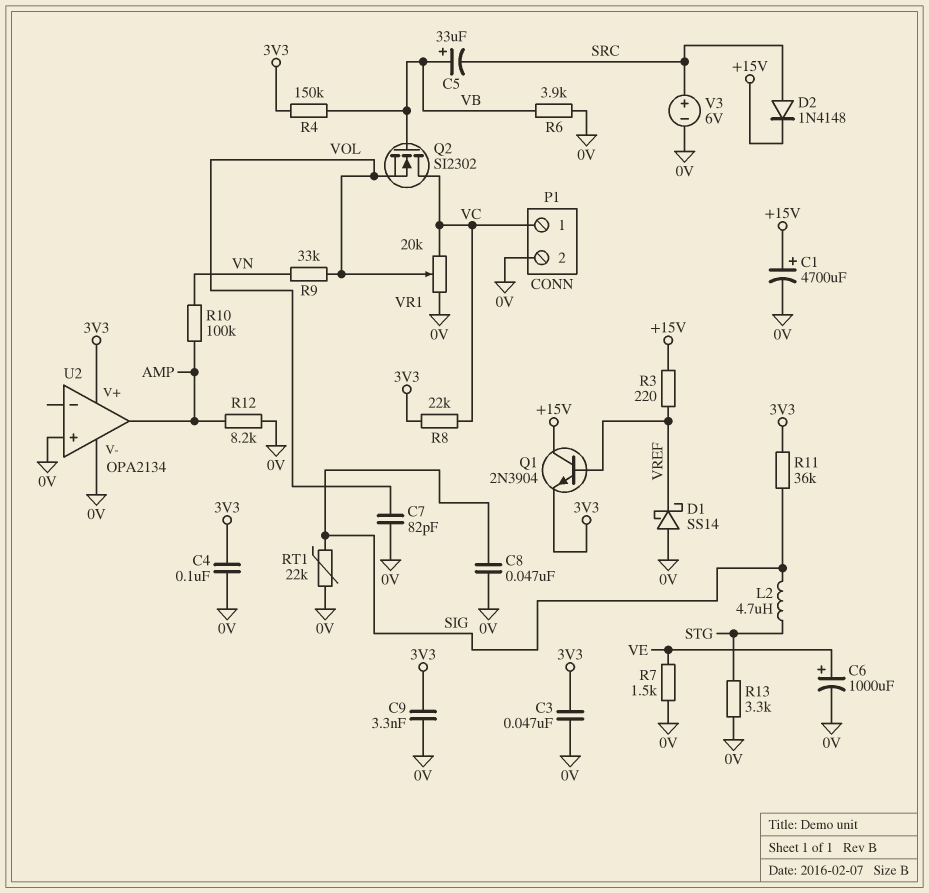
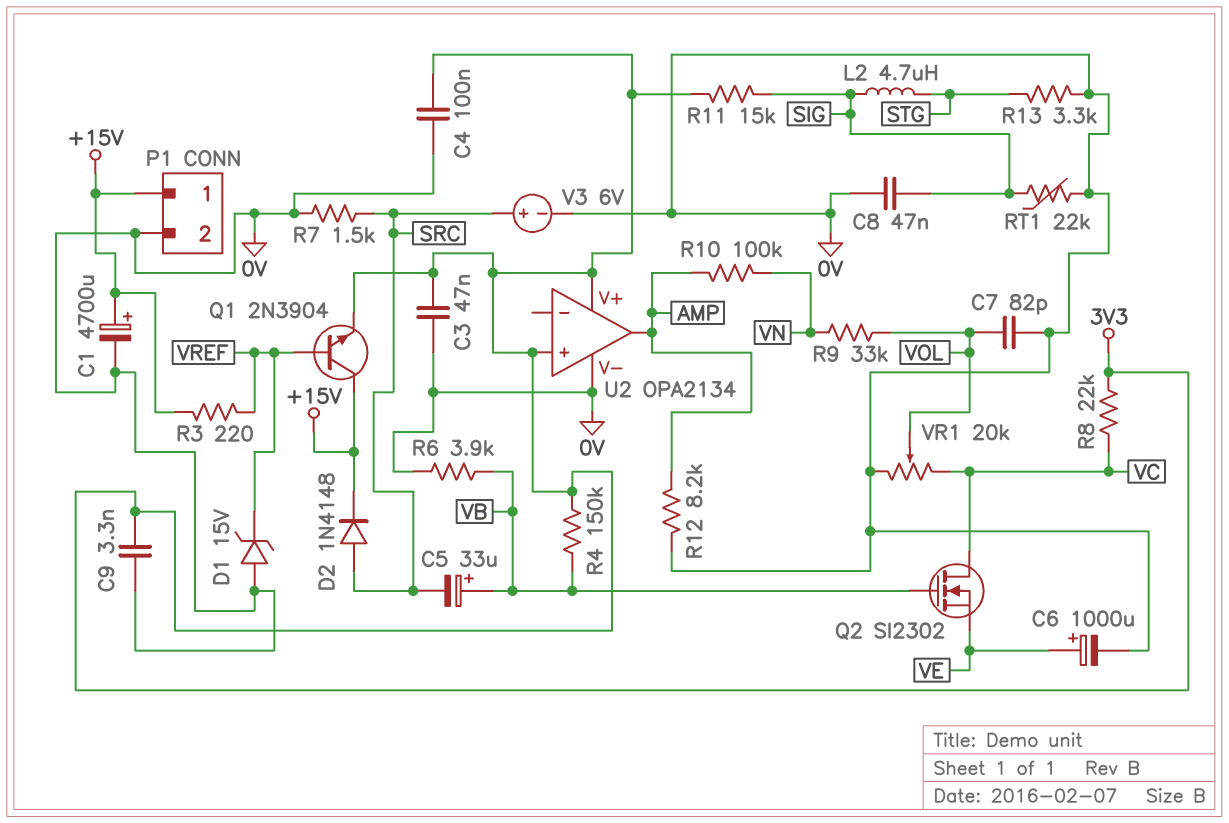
D1: schottky SS14 (A 0V, K VREF) -> zener 15V (A 0V, K VREF)
P1 pin 1: VC -> +15V
Q2: NMOS SI2302 (G VB, D VC, S VOL) -> NMOS SI2302 (G VB, D VC, S VE)
R7: 1.5k (0V, VE) -> 1.5k (0V, SRC)
R11: 36k (3V3, SIG) -> 15k (3V3, SIG)
U2 pin in+: 0V -> 3V3

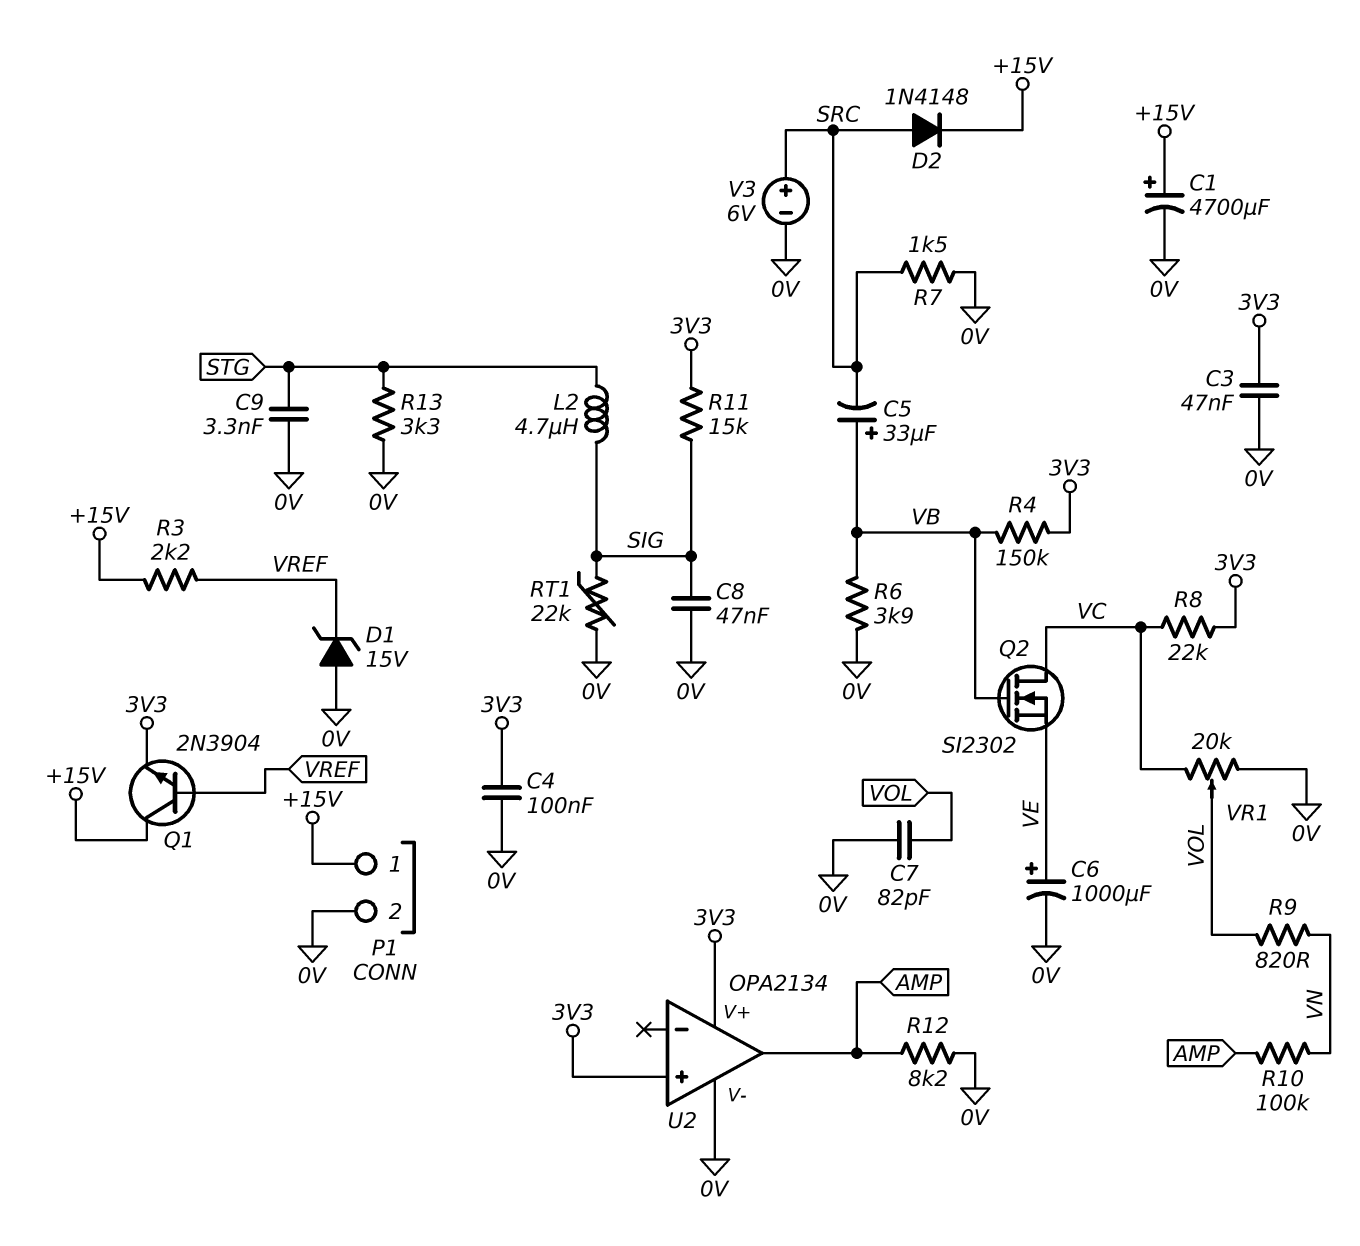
C9: 3.3nF (0V, 3V3) -> 3.3nF (0V, STG)
R3: 220 (+15V, VREF) -> 2.2k (+15V, VREF)
R9: 33k (VN, VOL) -> 820 (VN, VOL)

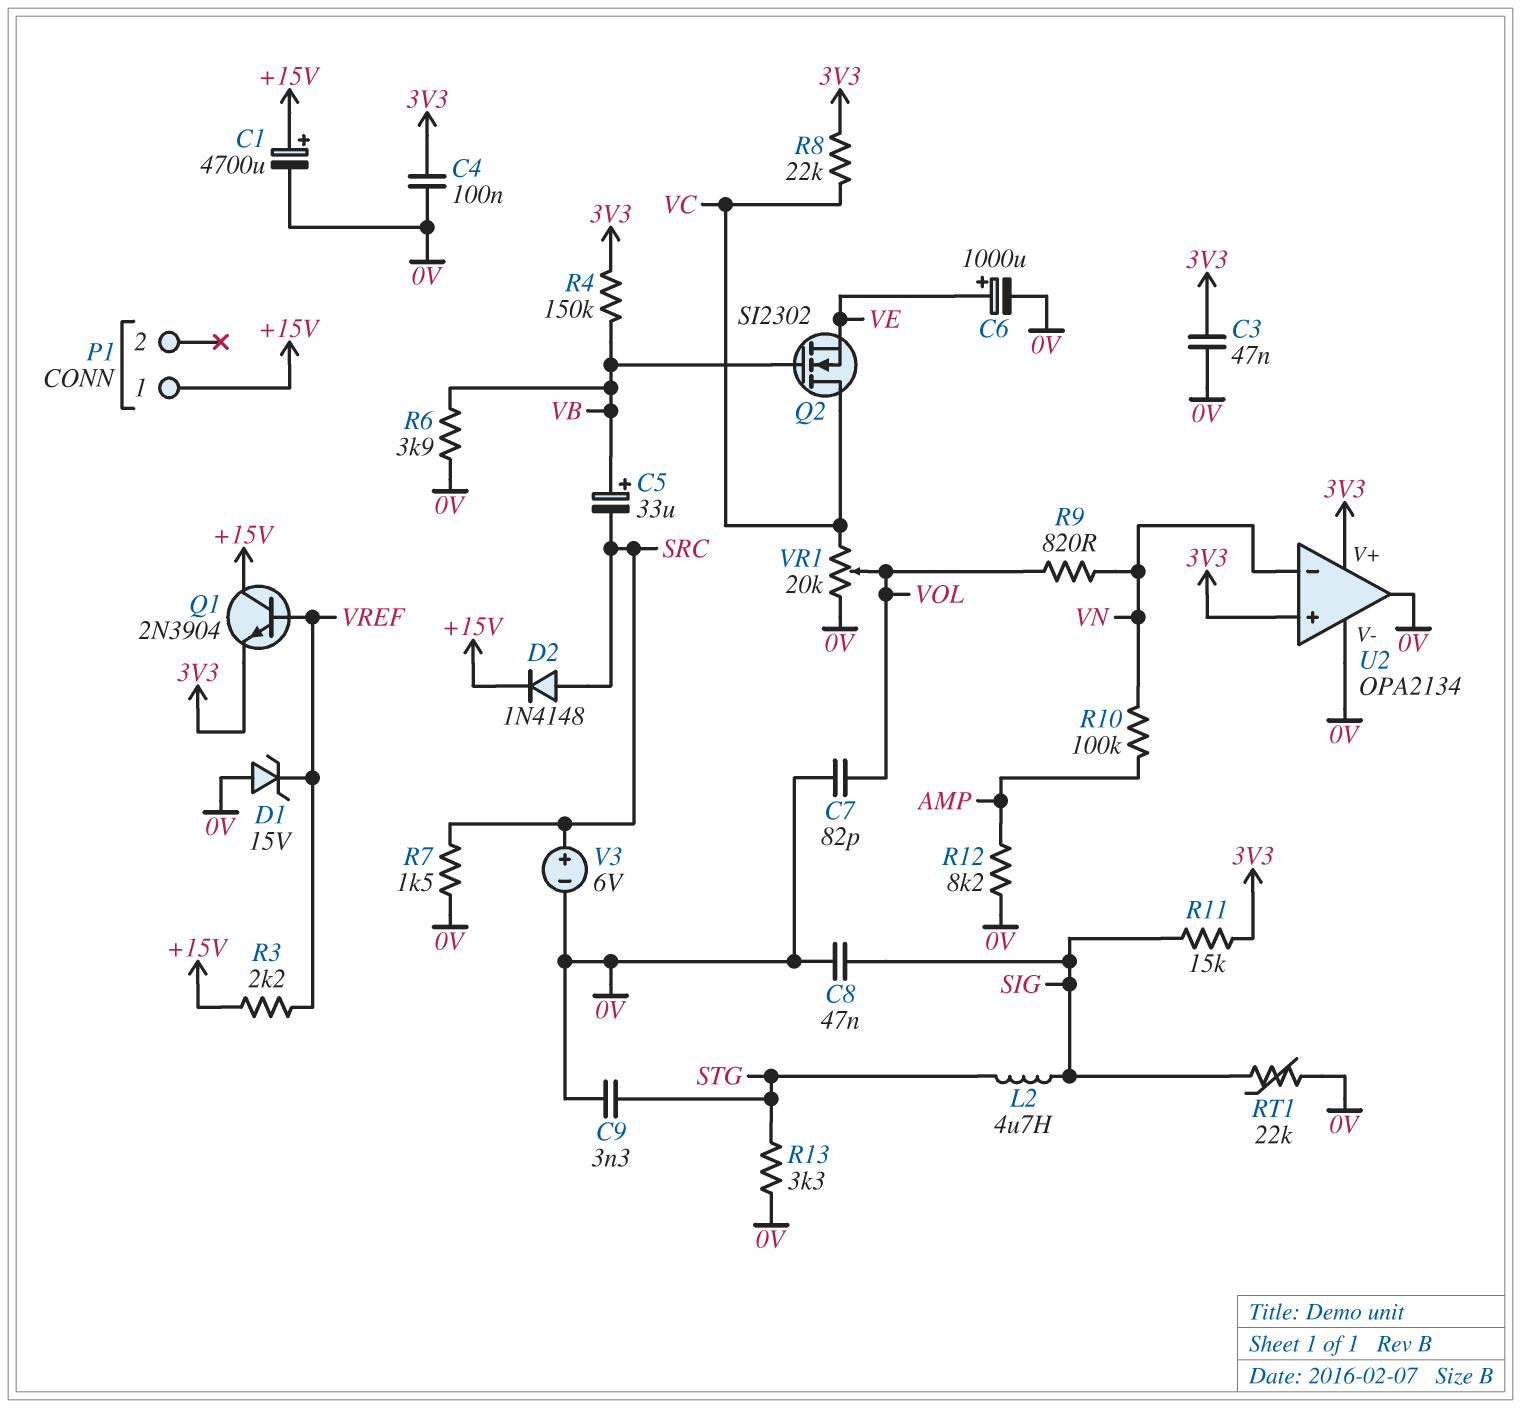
P1 pin 2: 0V -> none
U2 pin in-: none -> VN
U2 pin out: AMP -> 0V

